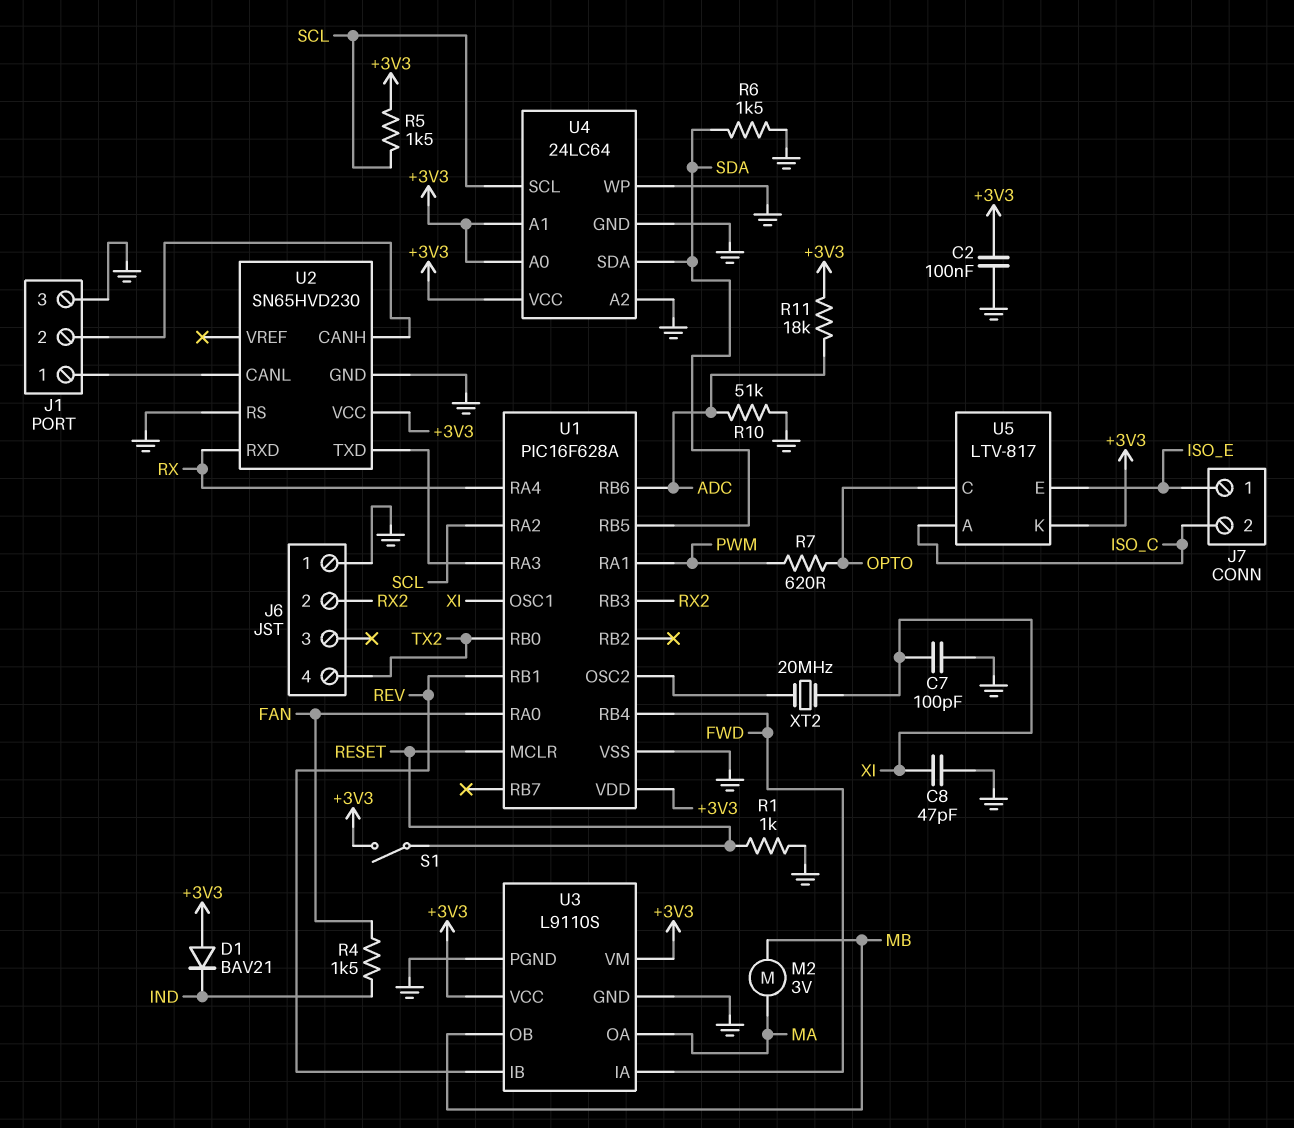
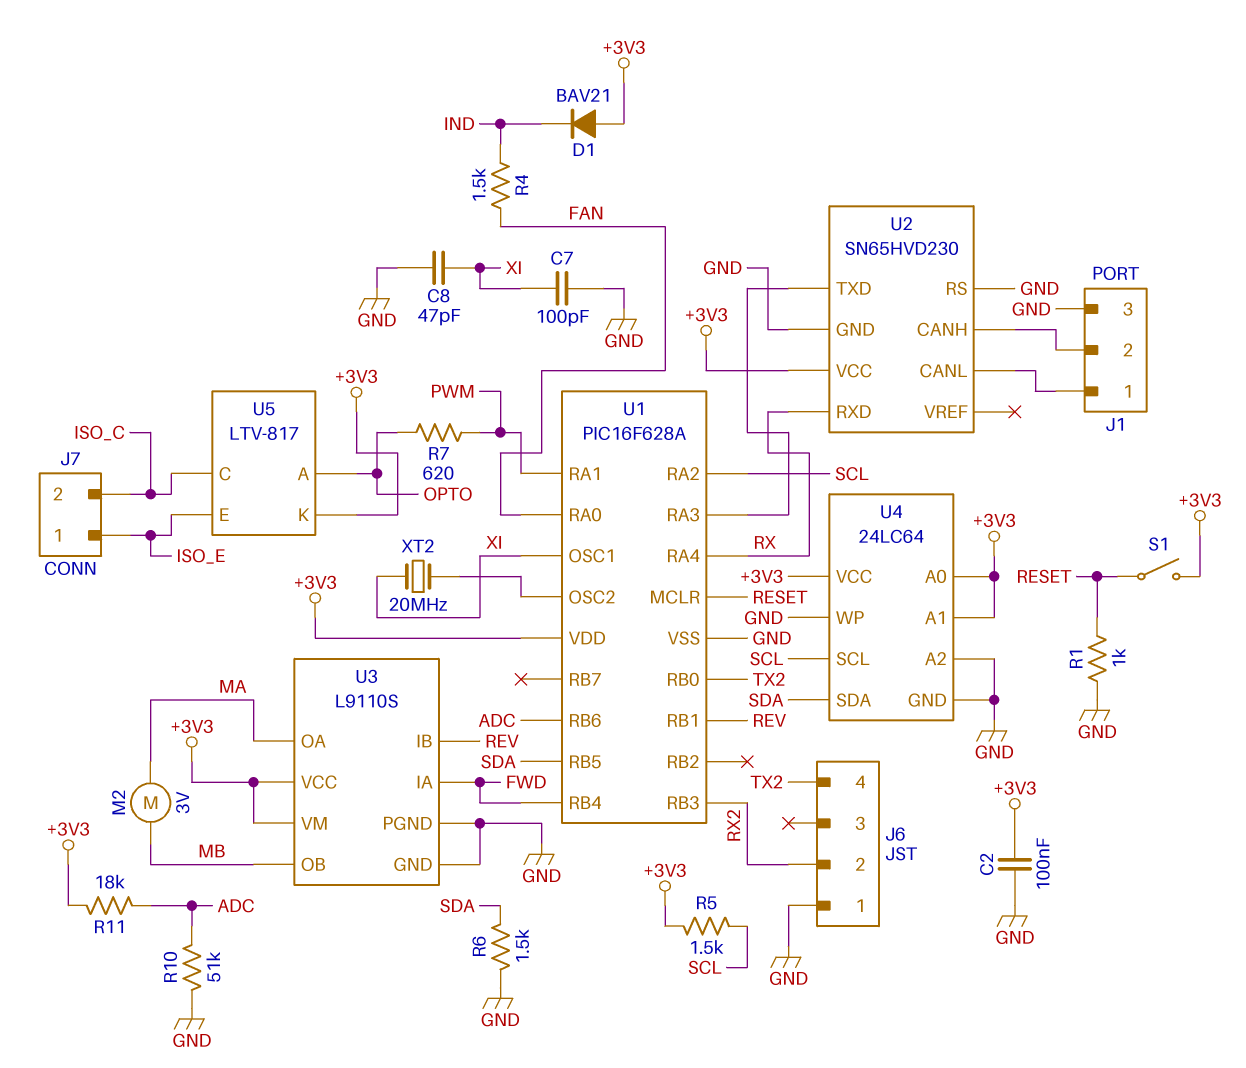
U5 pin A: ISO_C -> OPTO
U5 pin C: OPTO -> ISO_C

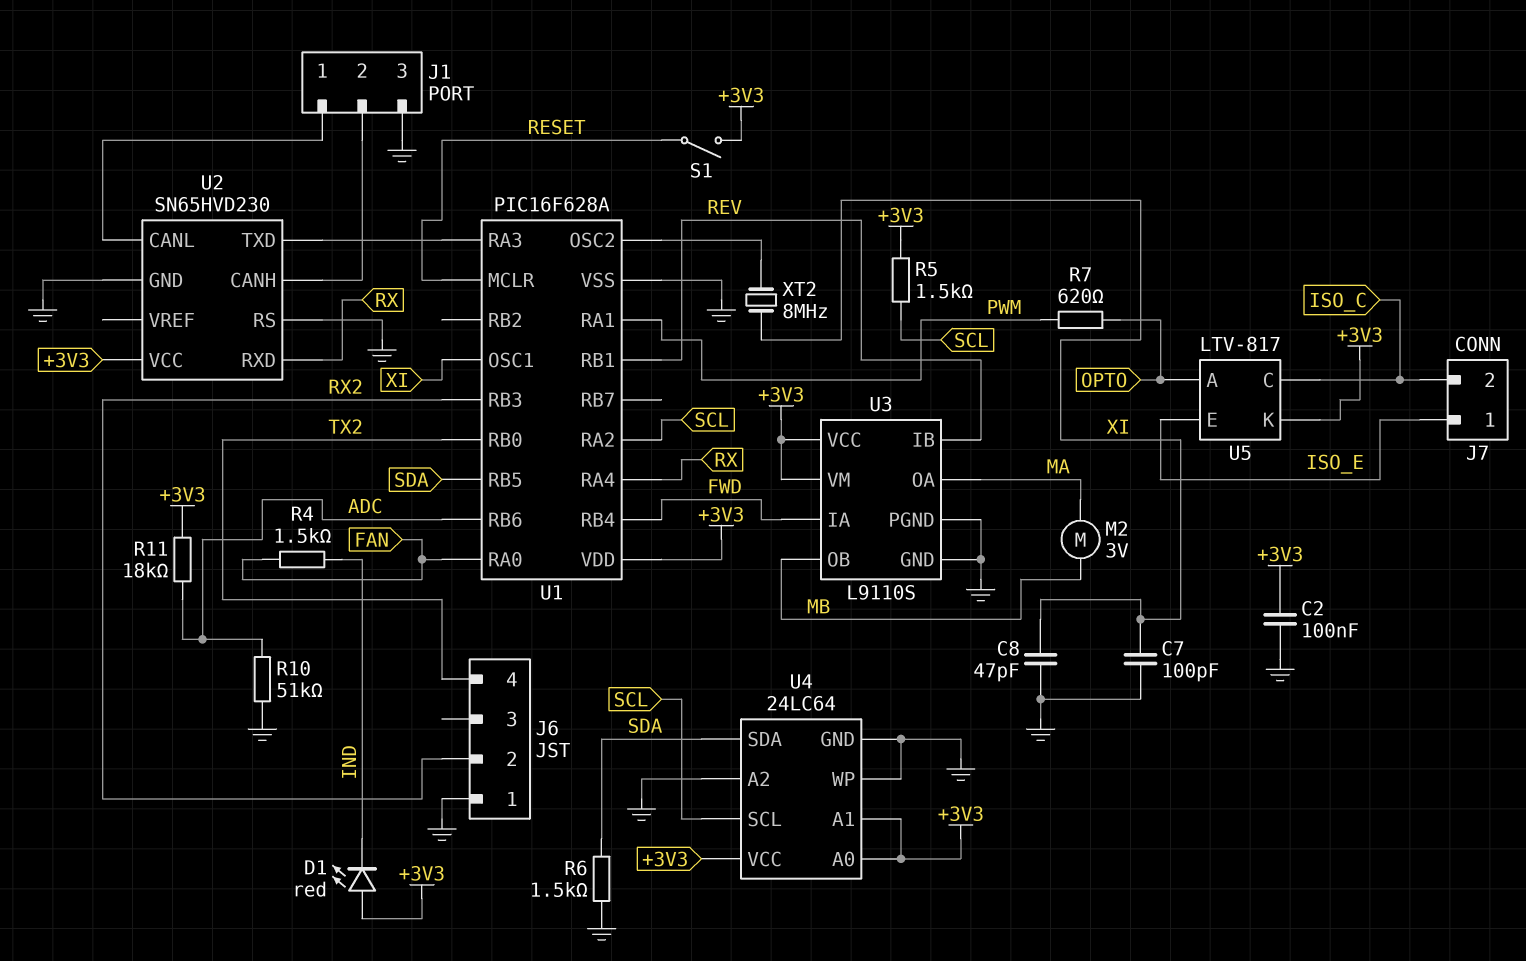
D1: diode BAV21 (A +3V3, K IND) -> LED red (A +3V3, K IND)
R1: 1k (GND, RESET) -> none
XT2: 20MHz (U1/OSC2, XI) -> 8MHz (U1/OSC2, XI)

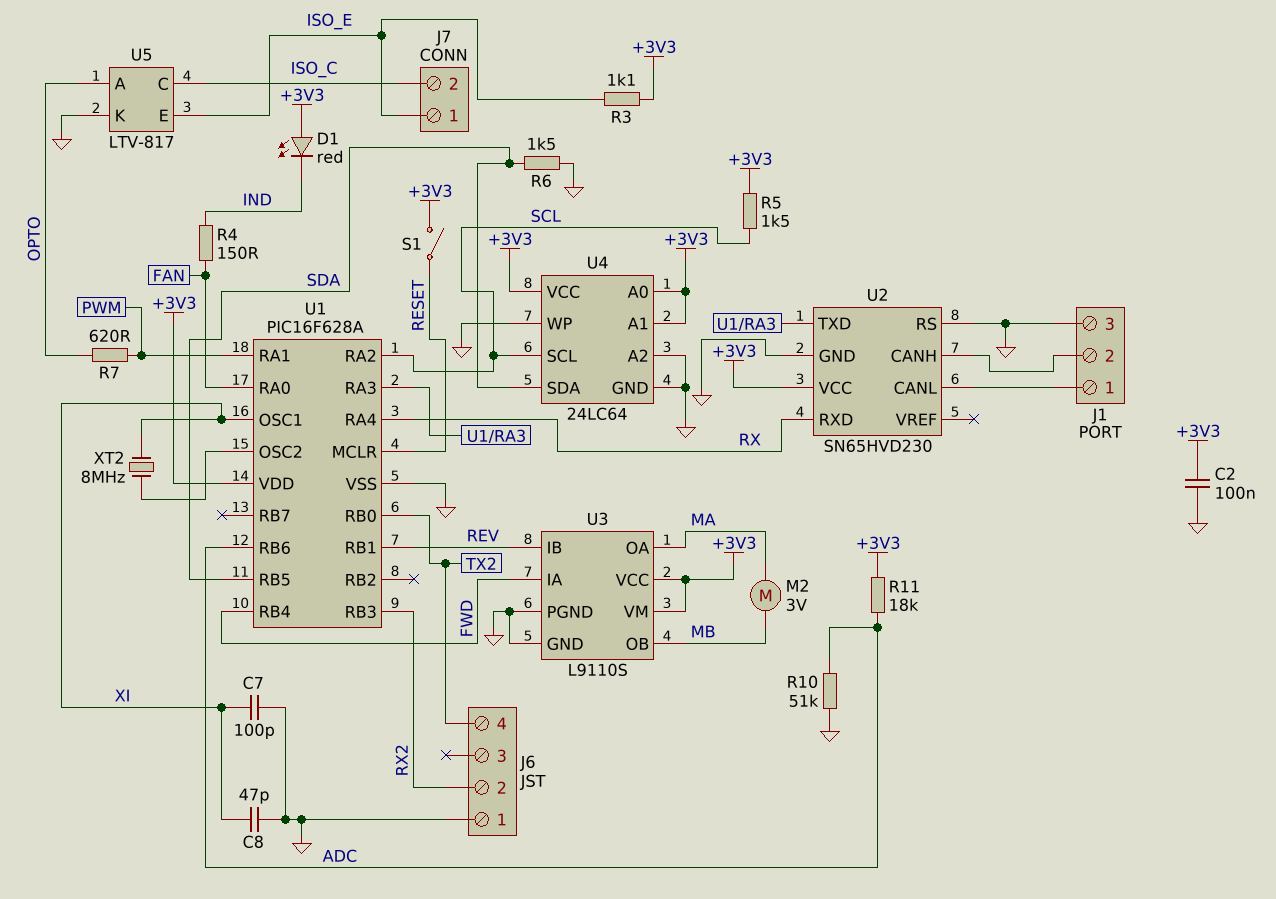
R3: none -> 1.1k (+3V3, ISO_E)
R4: 1.5k (FAN, IND) -> 150 (FAN, IND)
U5 pin K: +3V3 -> GND

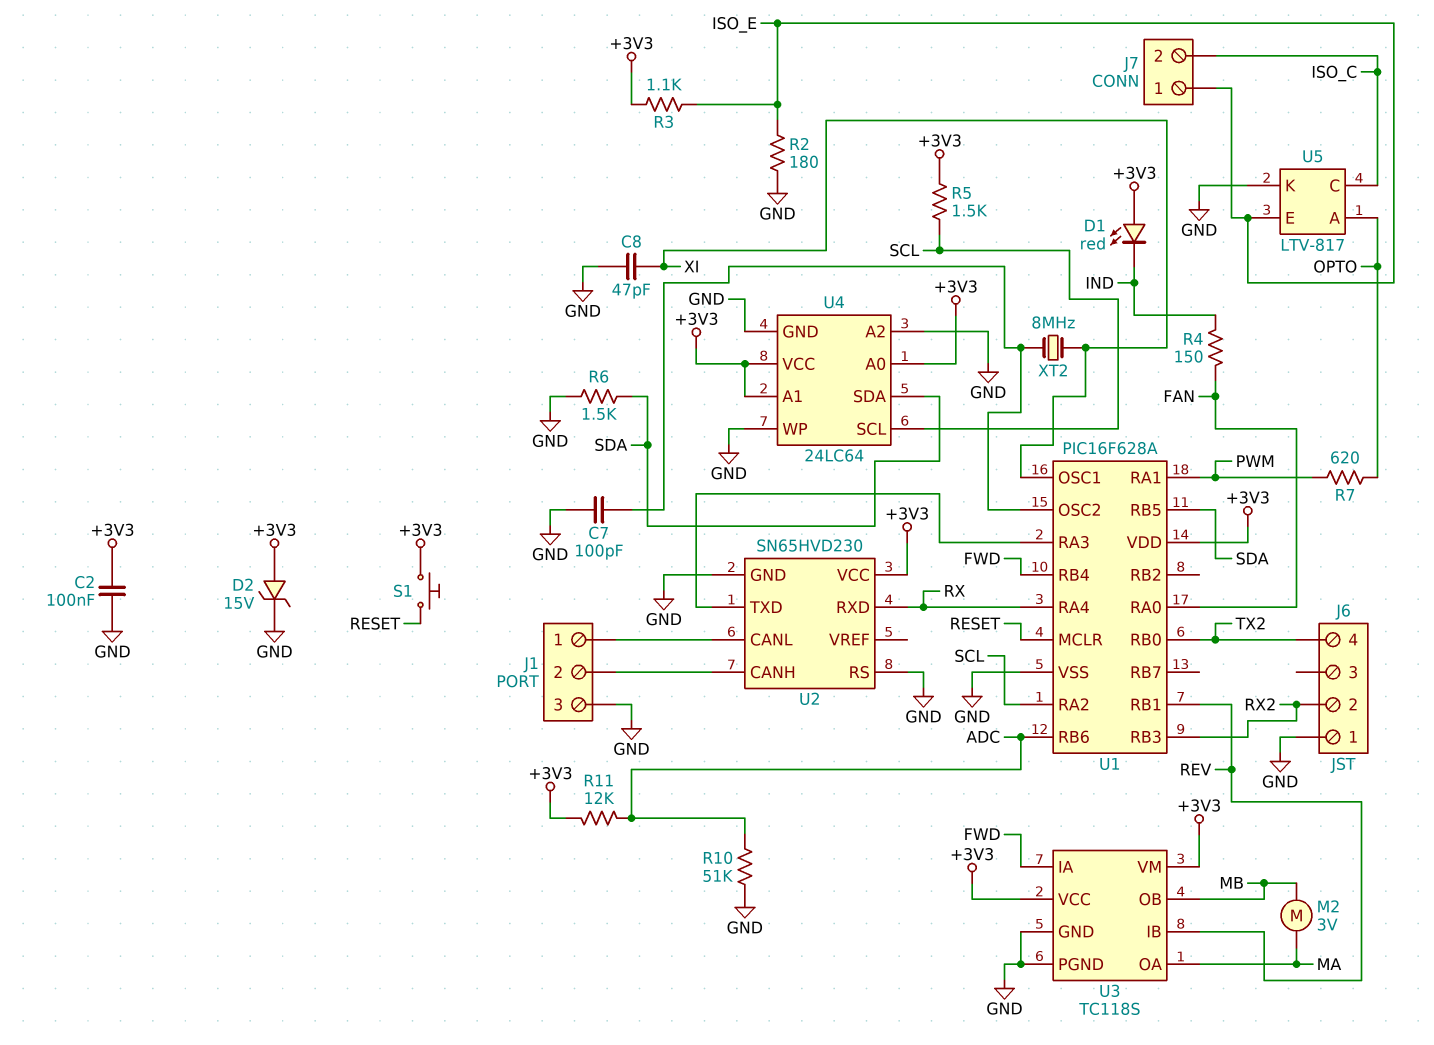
C7: 100pF (GND, XI) -> 100pF (GND, U1/OSC2)
D2: none -> zener 15V (A +3V3, K GND)
R2: none -> 180 (GND, ISO_E)
R11: 18k (+3V3, ADC) -> 12k (+3V3, ADC)
S1: switch (+3V3, RESET) -> button (+3V3, RESET)
U3: L9110S -> TC118S

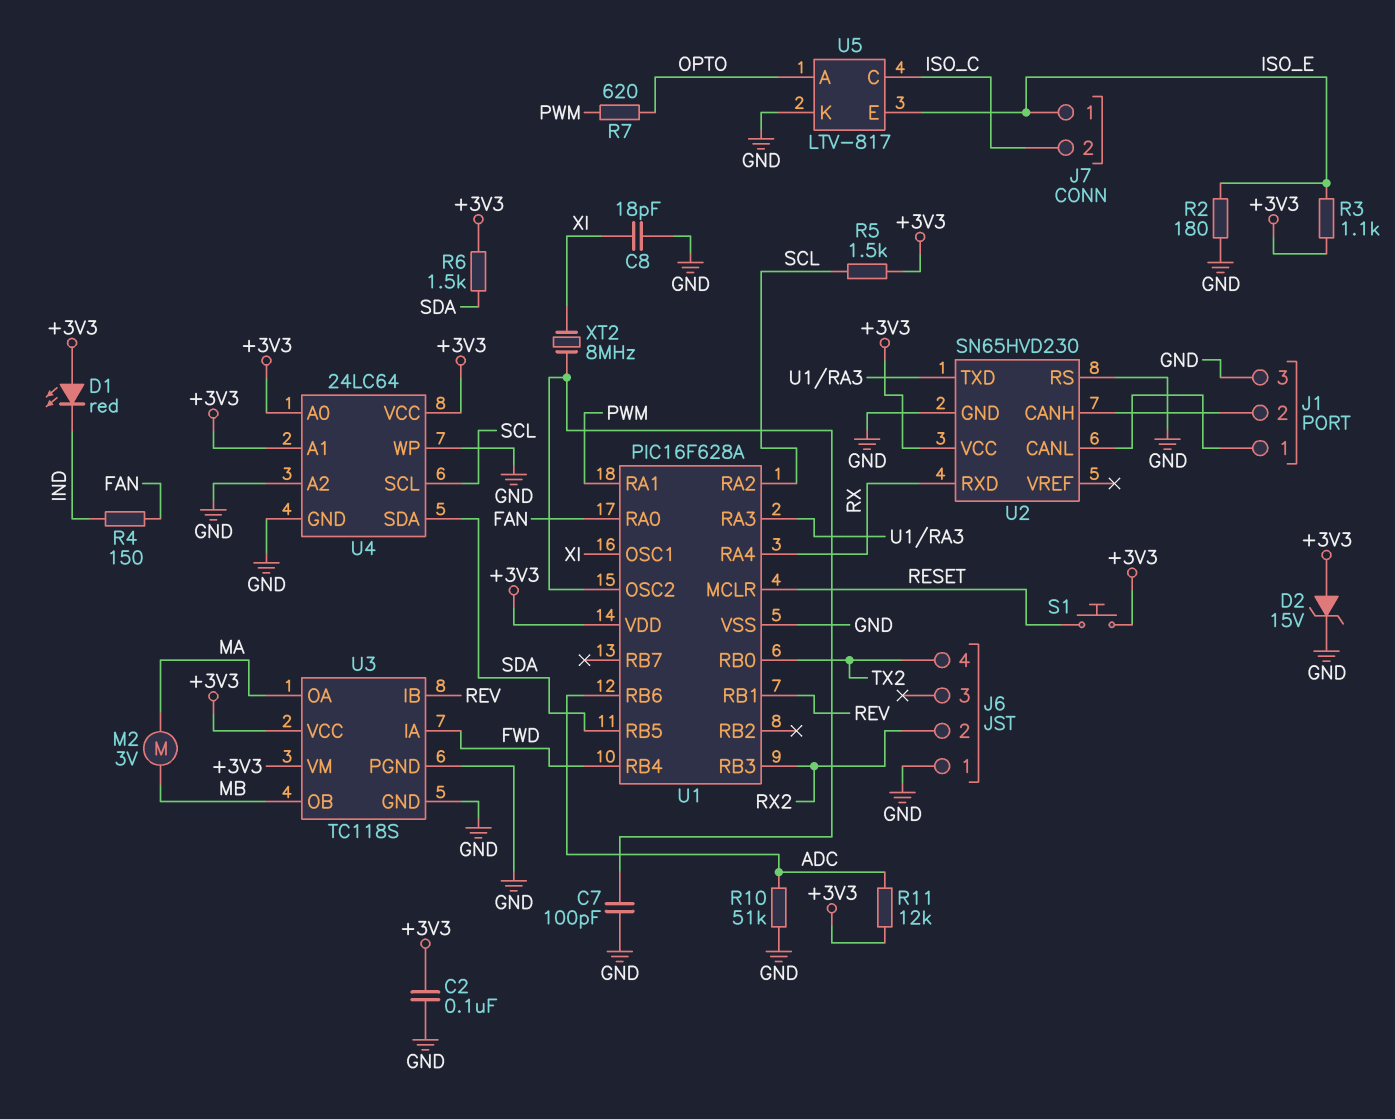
C8: 47pF (GND, XI) -> 18pF (GND, XI)
R6: 1.5k (GND, SDA) -> 1.5k (+3V3, SDA)

